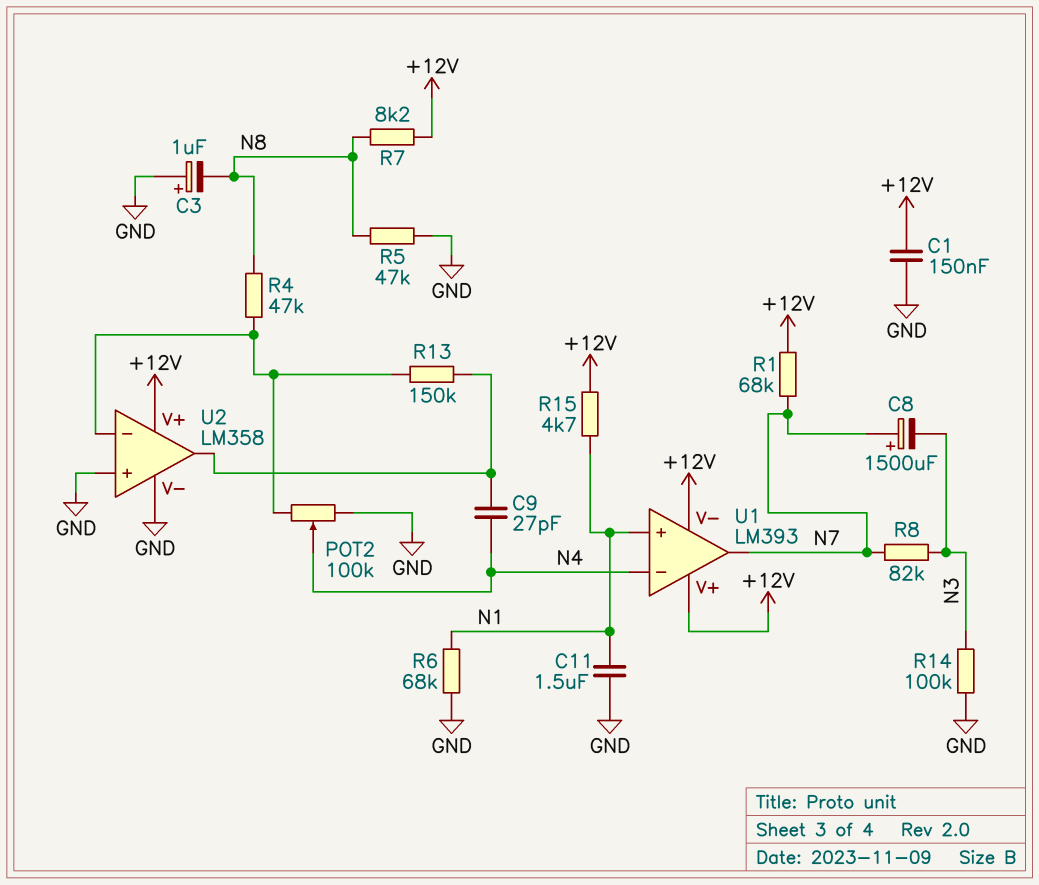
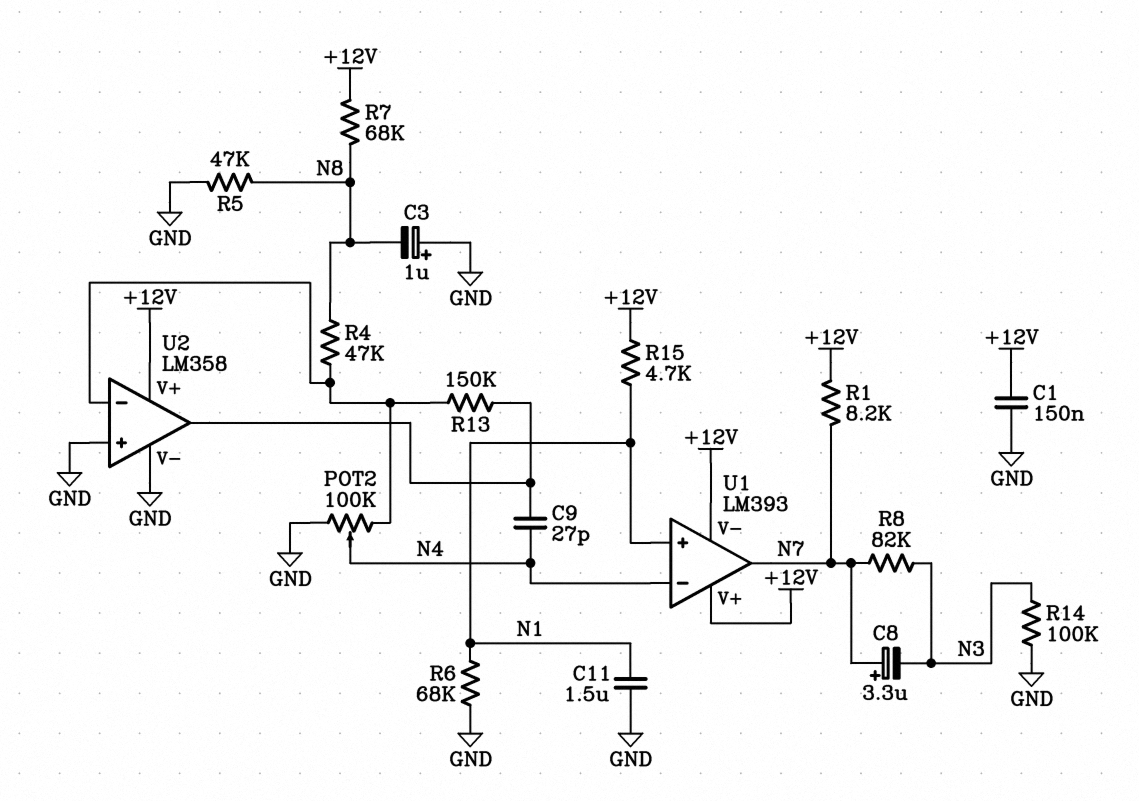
C8: 1500uF (plus N7, minus N3) -> 3.3uF (plus N7, minus N3)
R1: 68k (+12V, N7) -> 8.2k (+12V, N7)
R7: 8.2k (+12V, N8) -> 68k (+12V, N8)

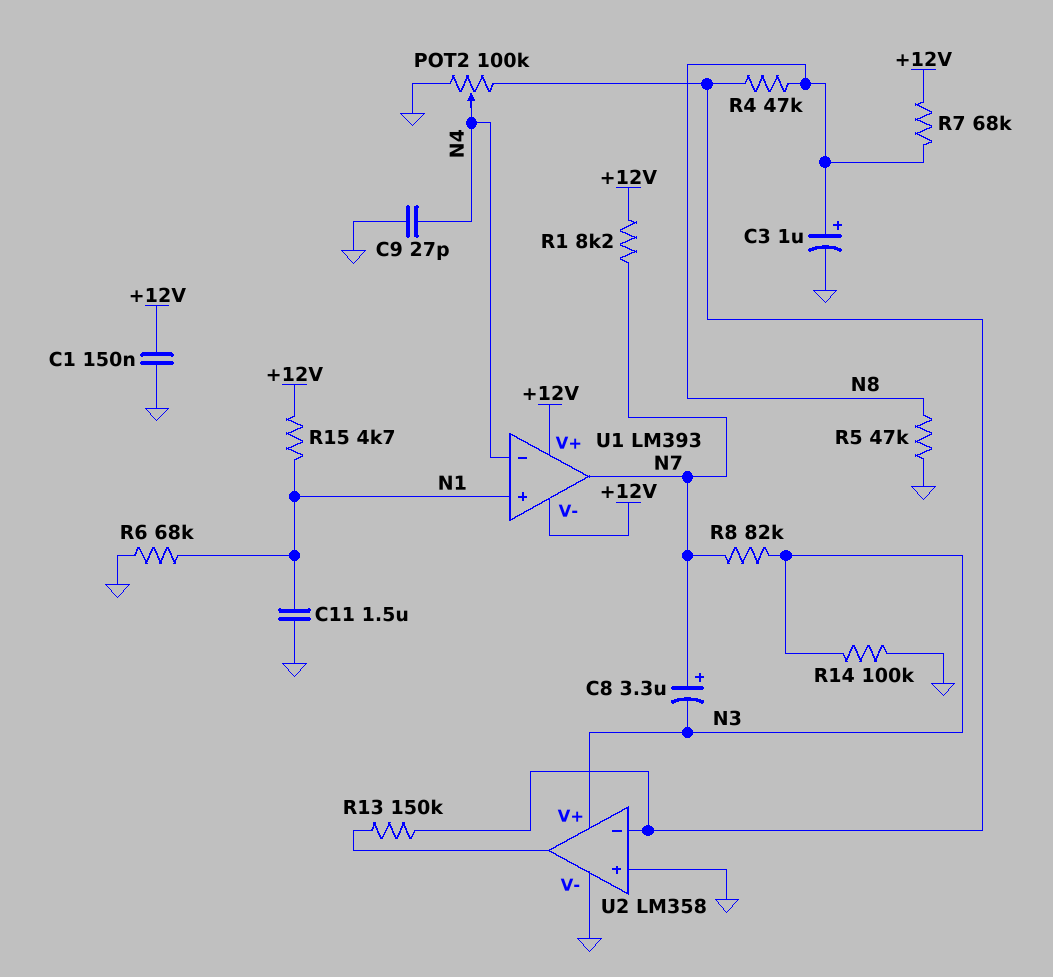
C3: 1uF (plus GND, minus N8) -> 1uF (plus N8, minus GND)
C9: 27pF (N4, U2/out) -> 27pF (GND, N4)
U2 pin V+: +12V -> N3

